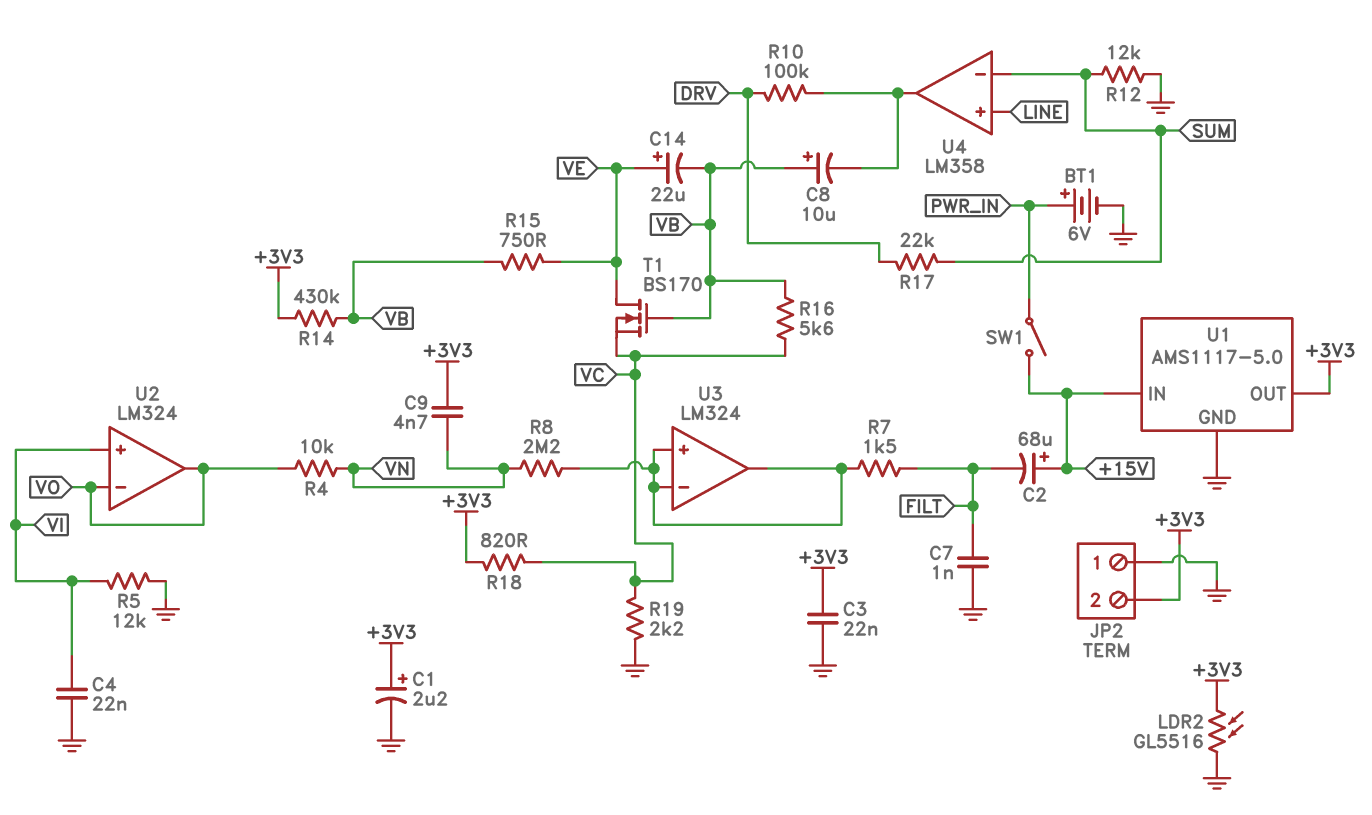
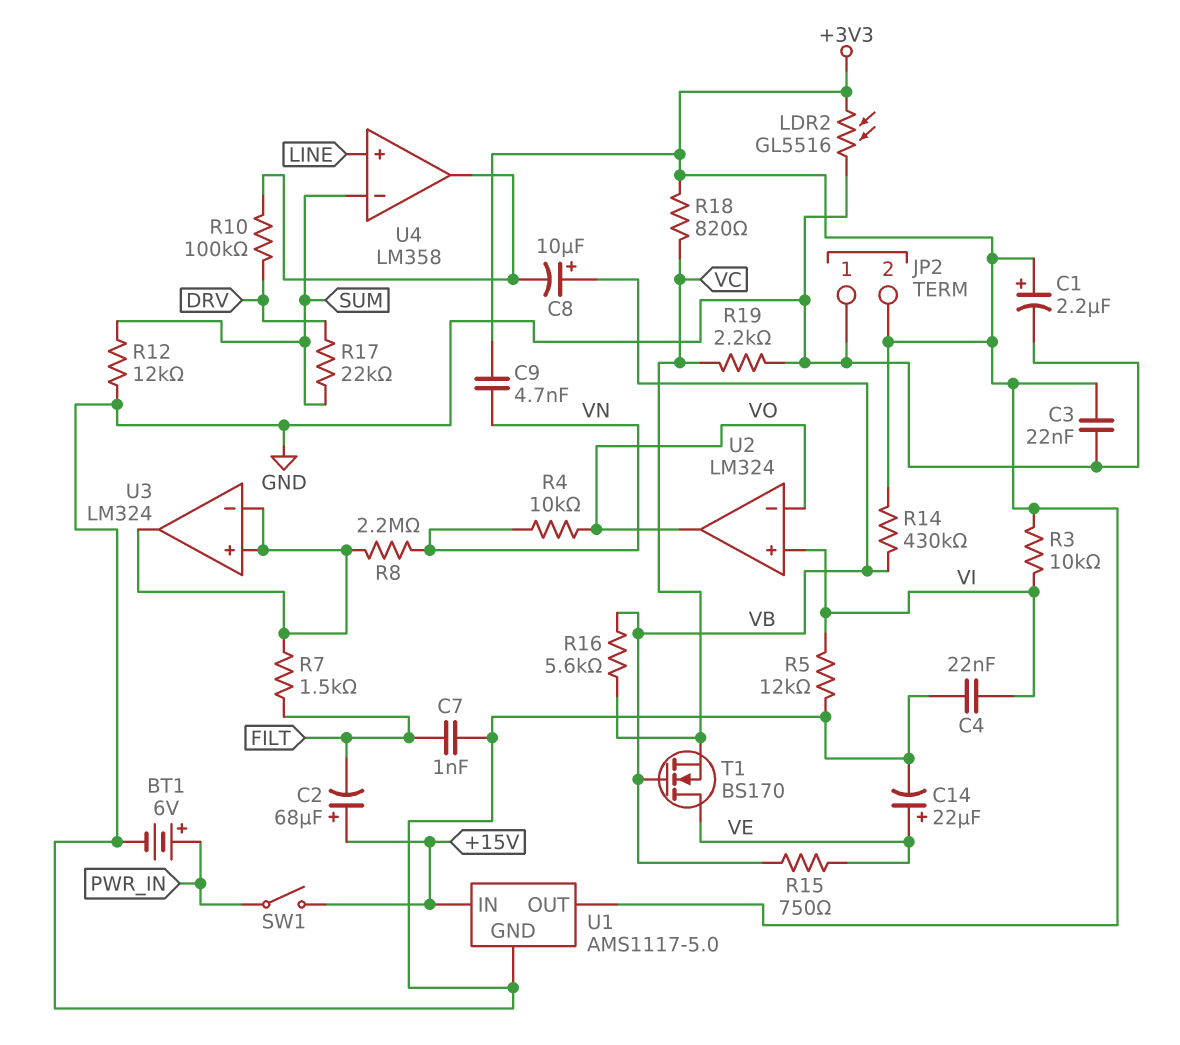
C14: 22uF (plus VE, minus VB) -> 22uF (plus VE, minus GND)
R3: none -> 10k (+3V3, VI)

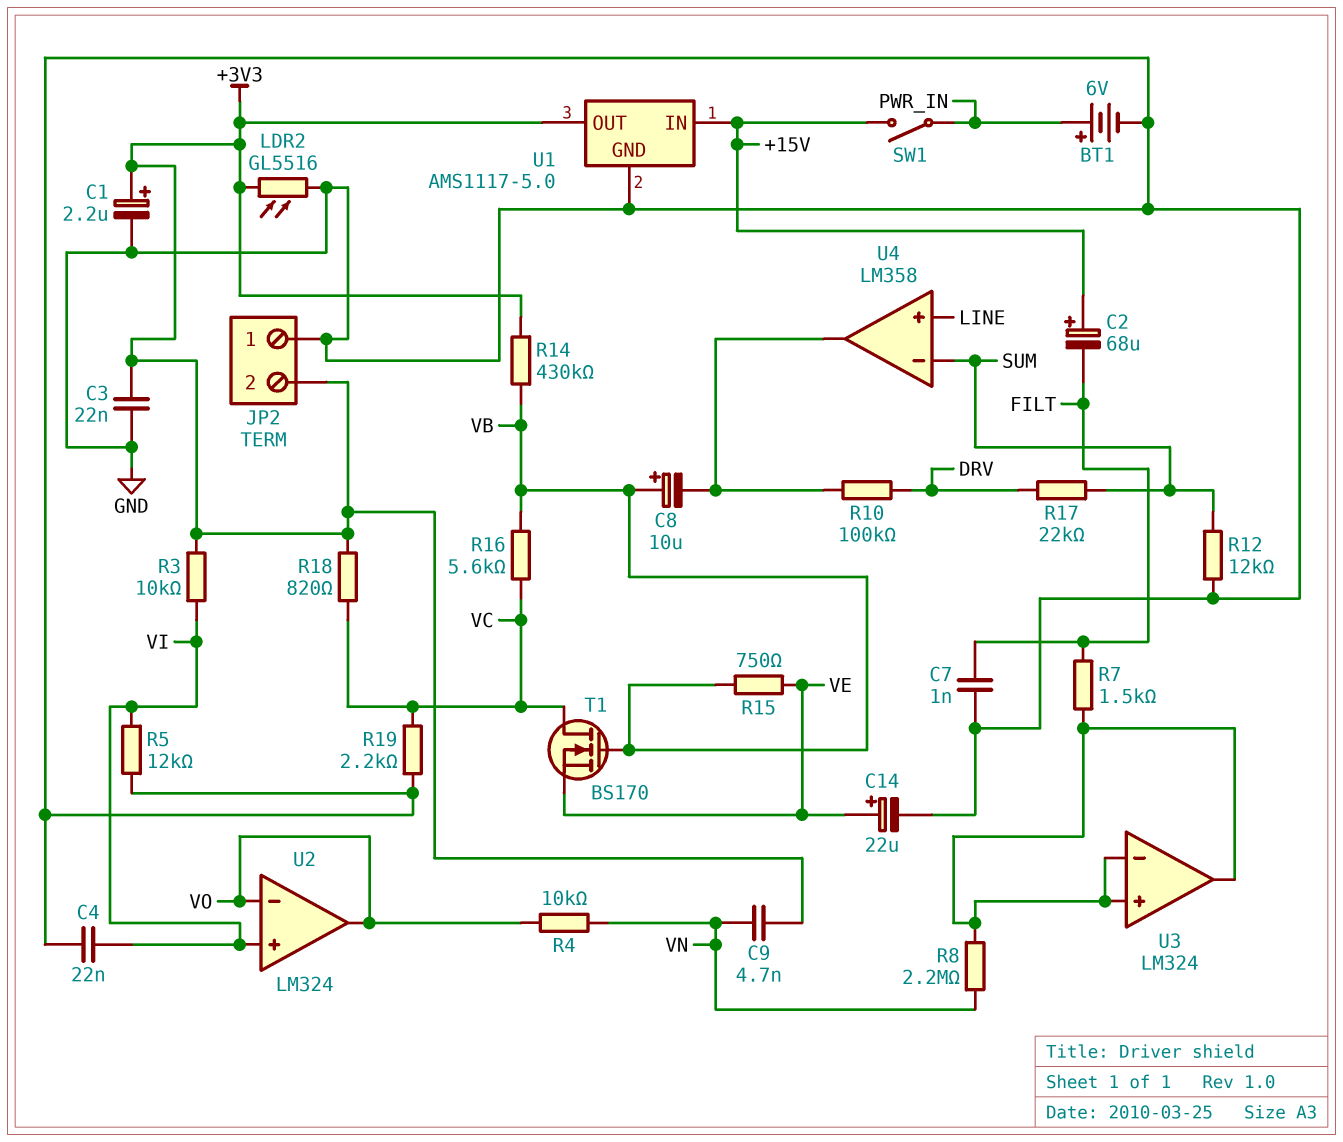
T1: NMOS BS170 (G VB, D VE, S VC) -> NMOS BS170 (G VB, D VC, S VE)

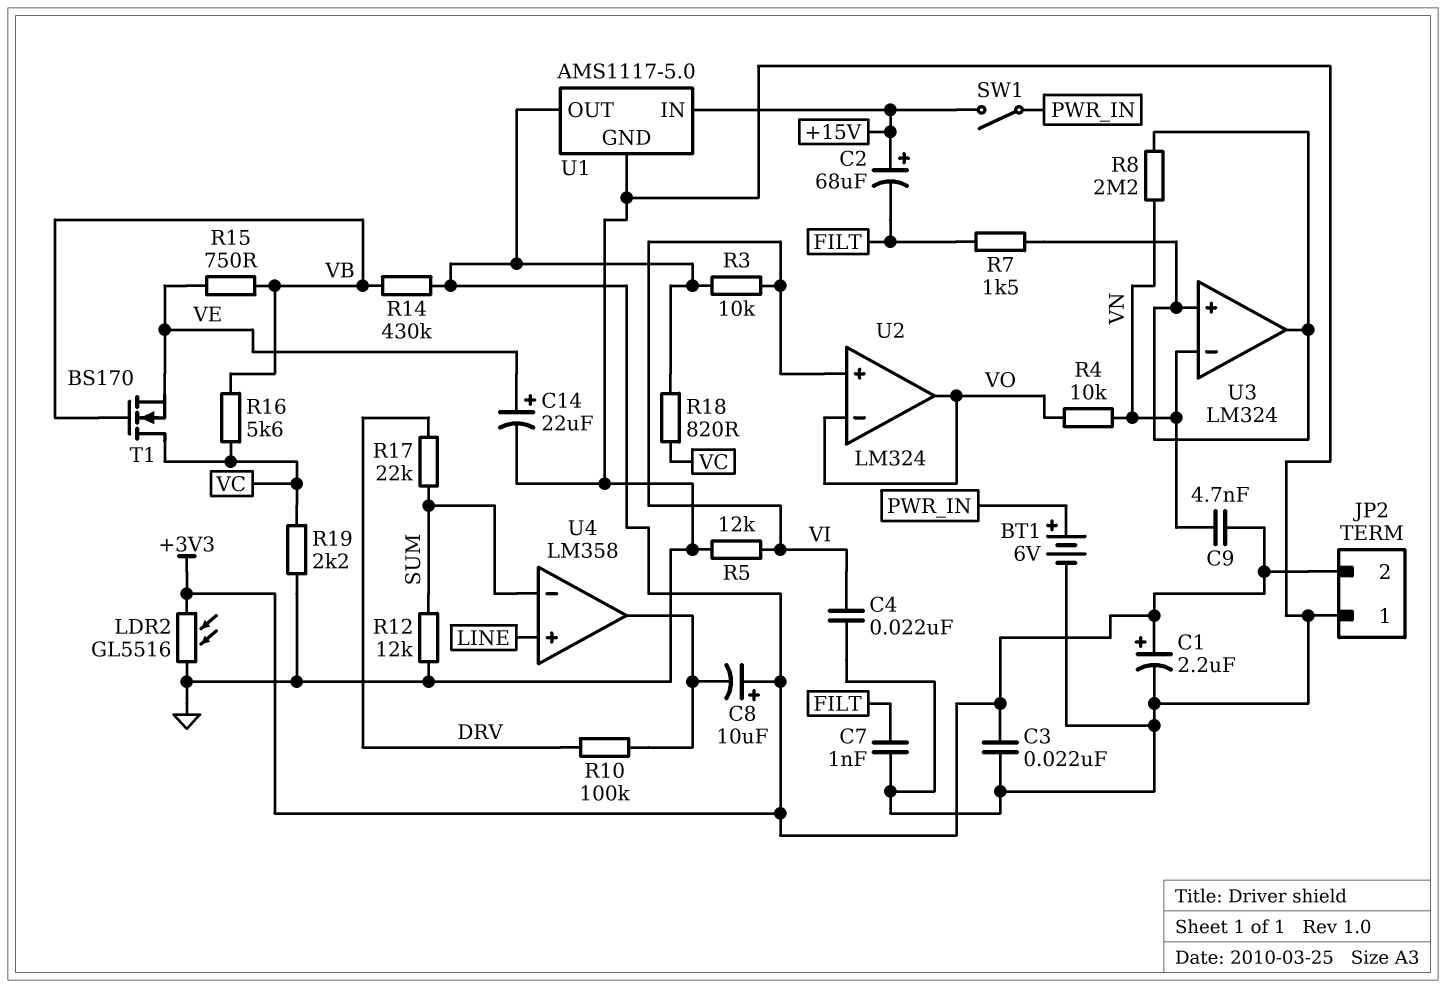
C8: 10uF (plus VB, minus U4/out) -> 10uF (plus +3V3, minus U4/out)
U3 pin in-: U3/in+ -> VN

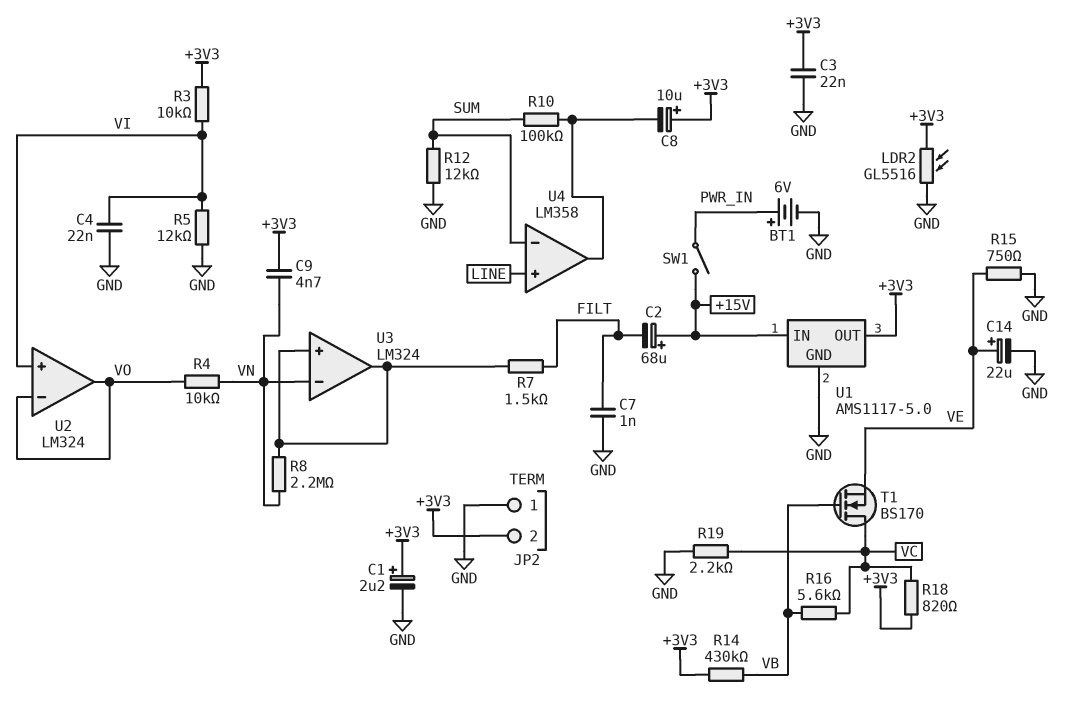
R10: 100k (DRV, U4/out) -> 100k (SUM, U4/out)
R15: 750 (VB, VE) -> 750 (GND, VE)
R17: 22k (DRV, SUM) -> none

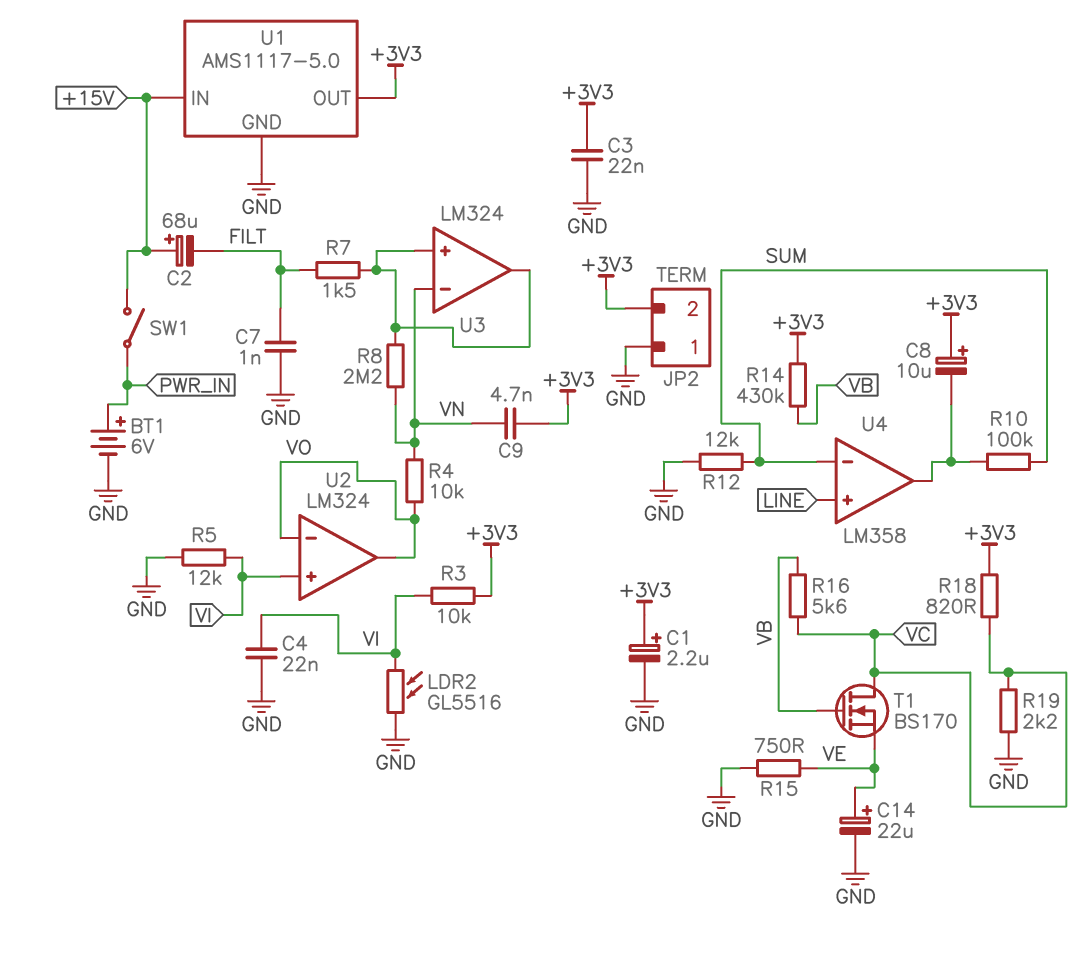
LDR2: GL5516 (+3V3, GND) -> GL5516 (GND, VI)

